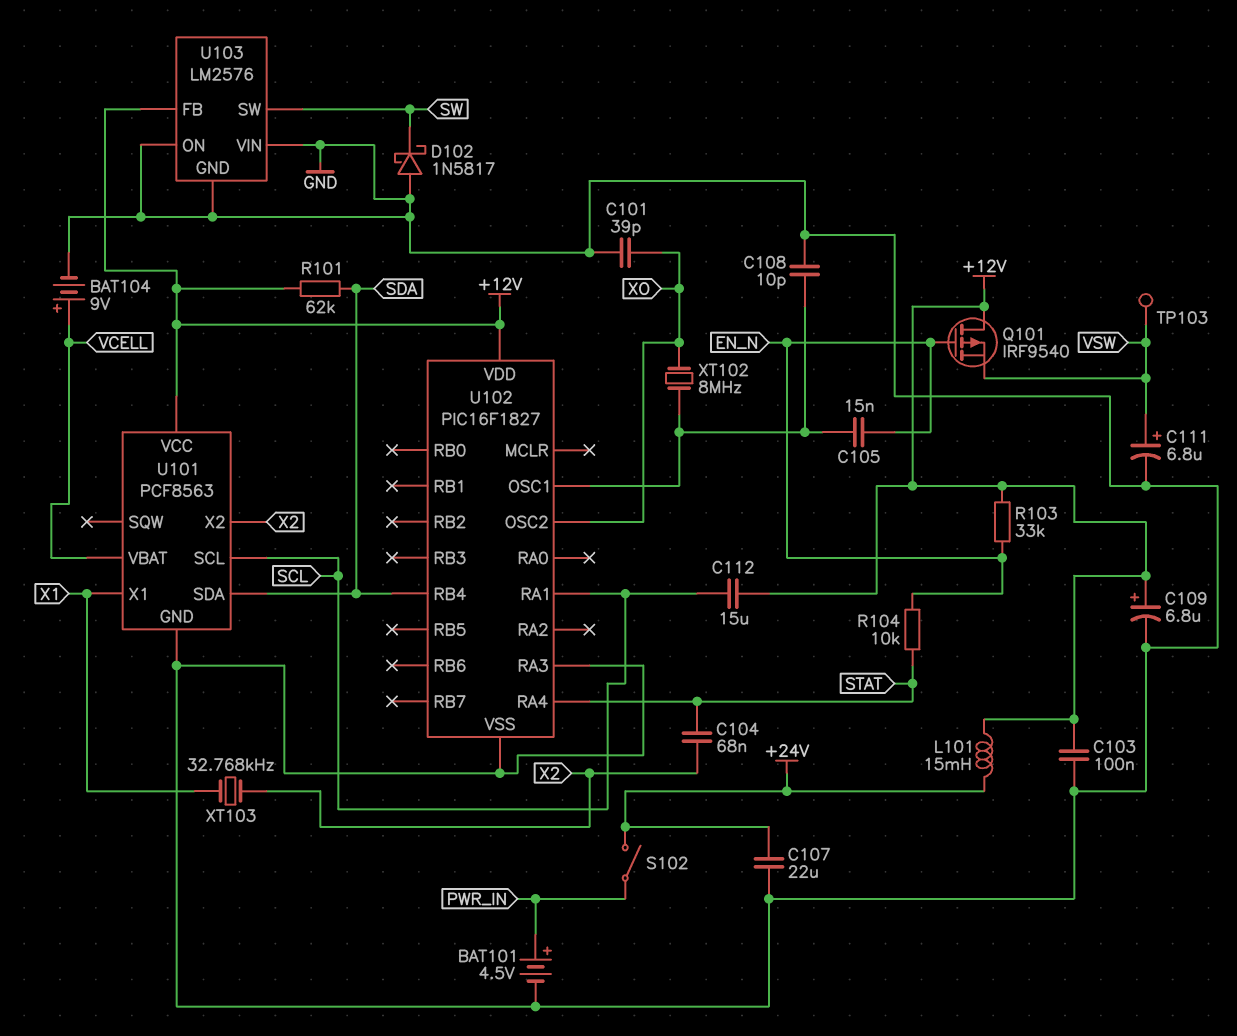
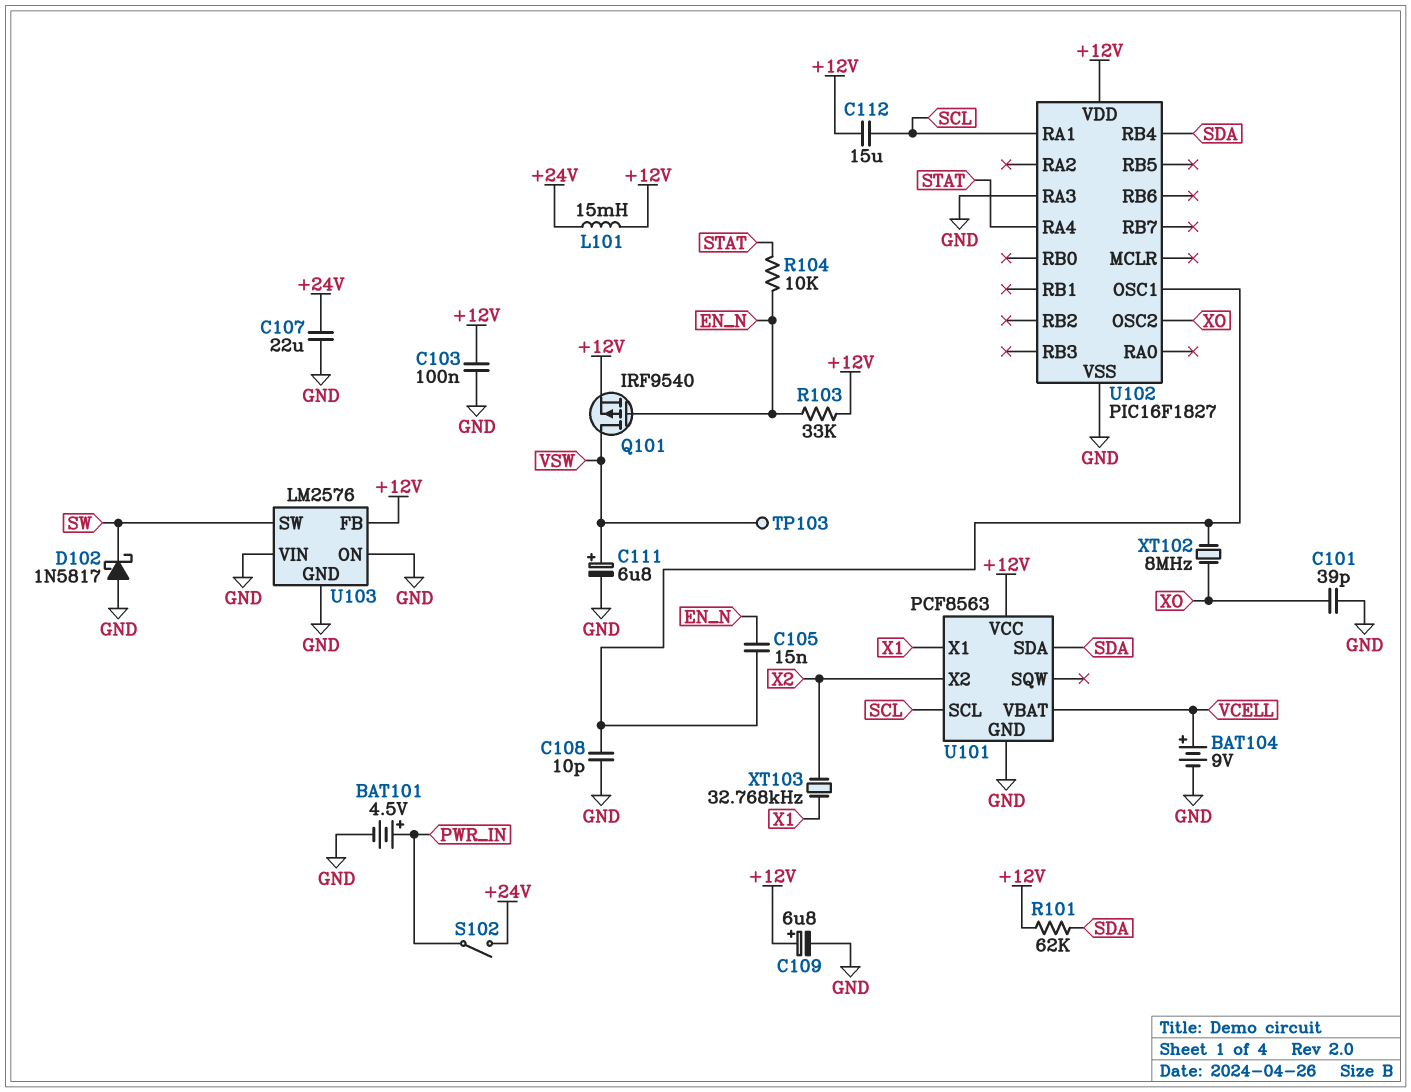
C104: 68nF (STAT, X2) -> none
Q101: PMOS IRF9540 (G EN_N, D +12V, S VSW) -> PMOS IRF9540 (G EN_N, D VSW, S +12V)

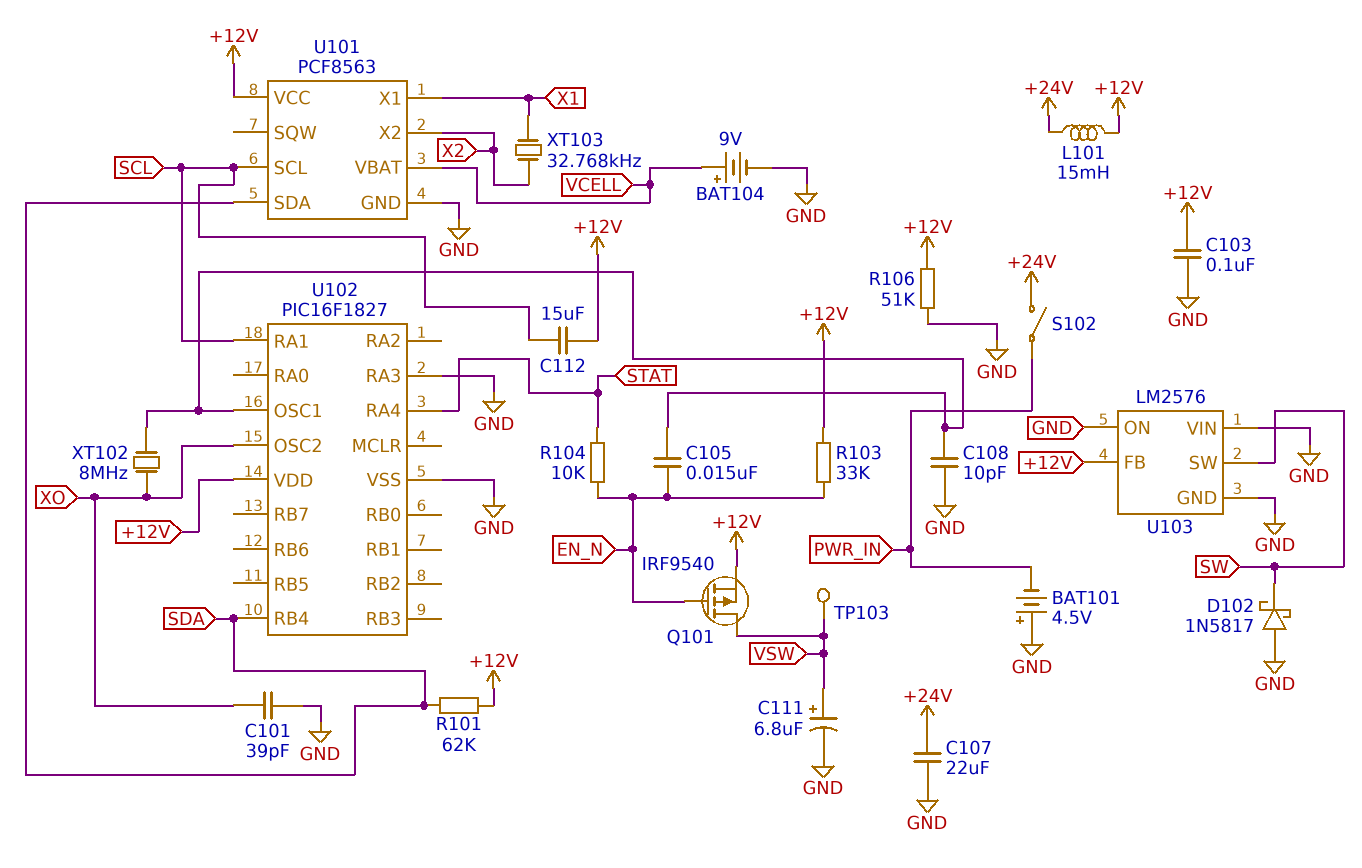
BAT101: 4.5V (plus PWR_IN, minus GND) -> 4.5V (plus GND, minus PWR_IN)
C109: 6.8uF (plus +12V, minus GND) -> none
R106: none -> 51k (+12V, GND)

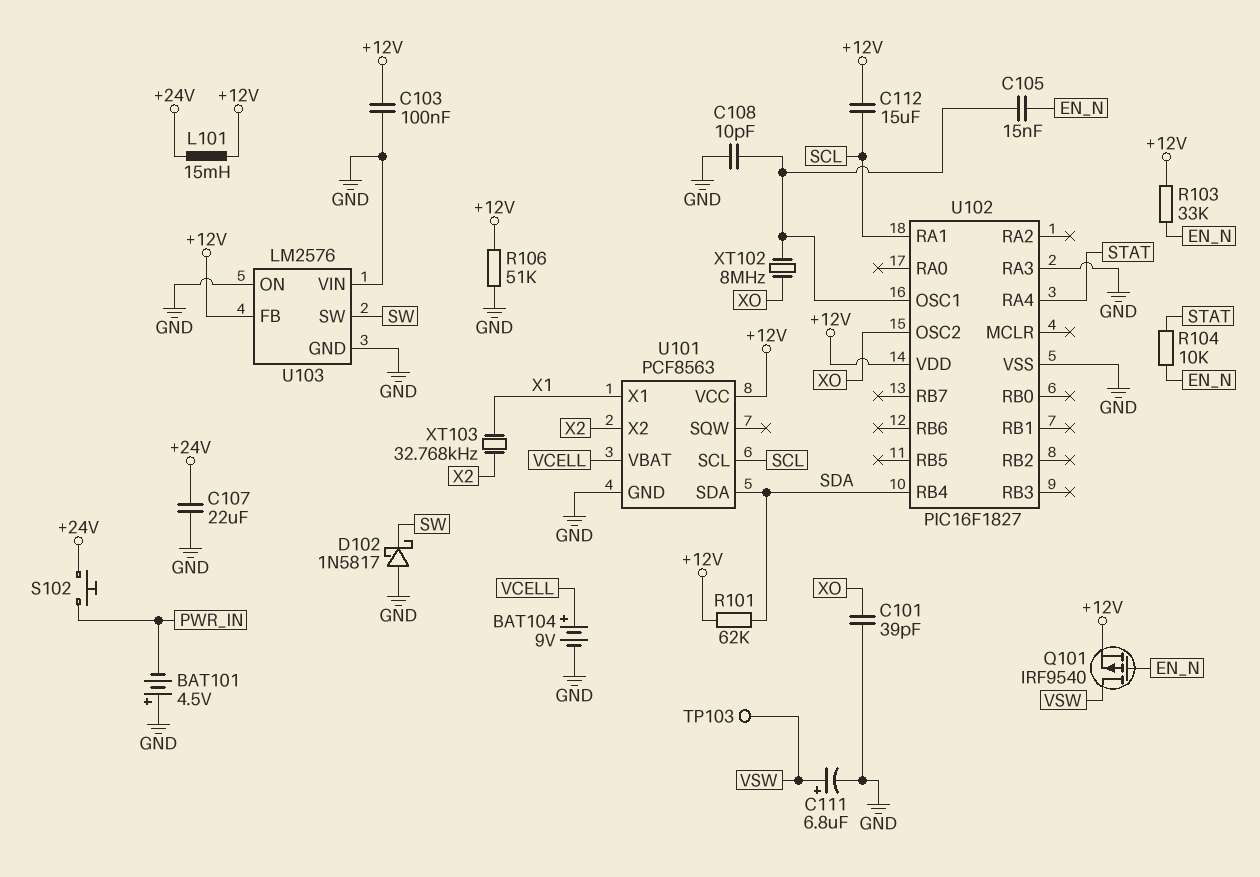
S102: switch (+24V, PWR_IN) -> button (+24V, PWR_IN)

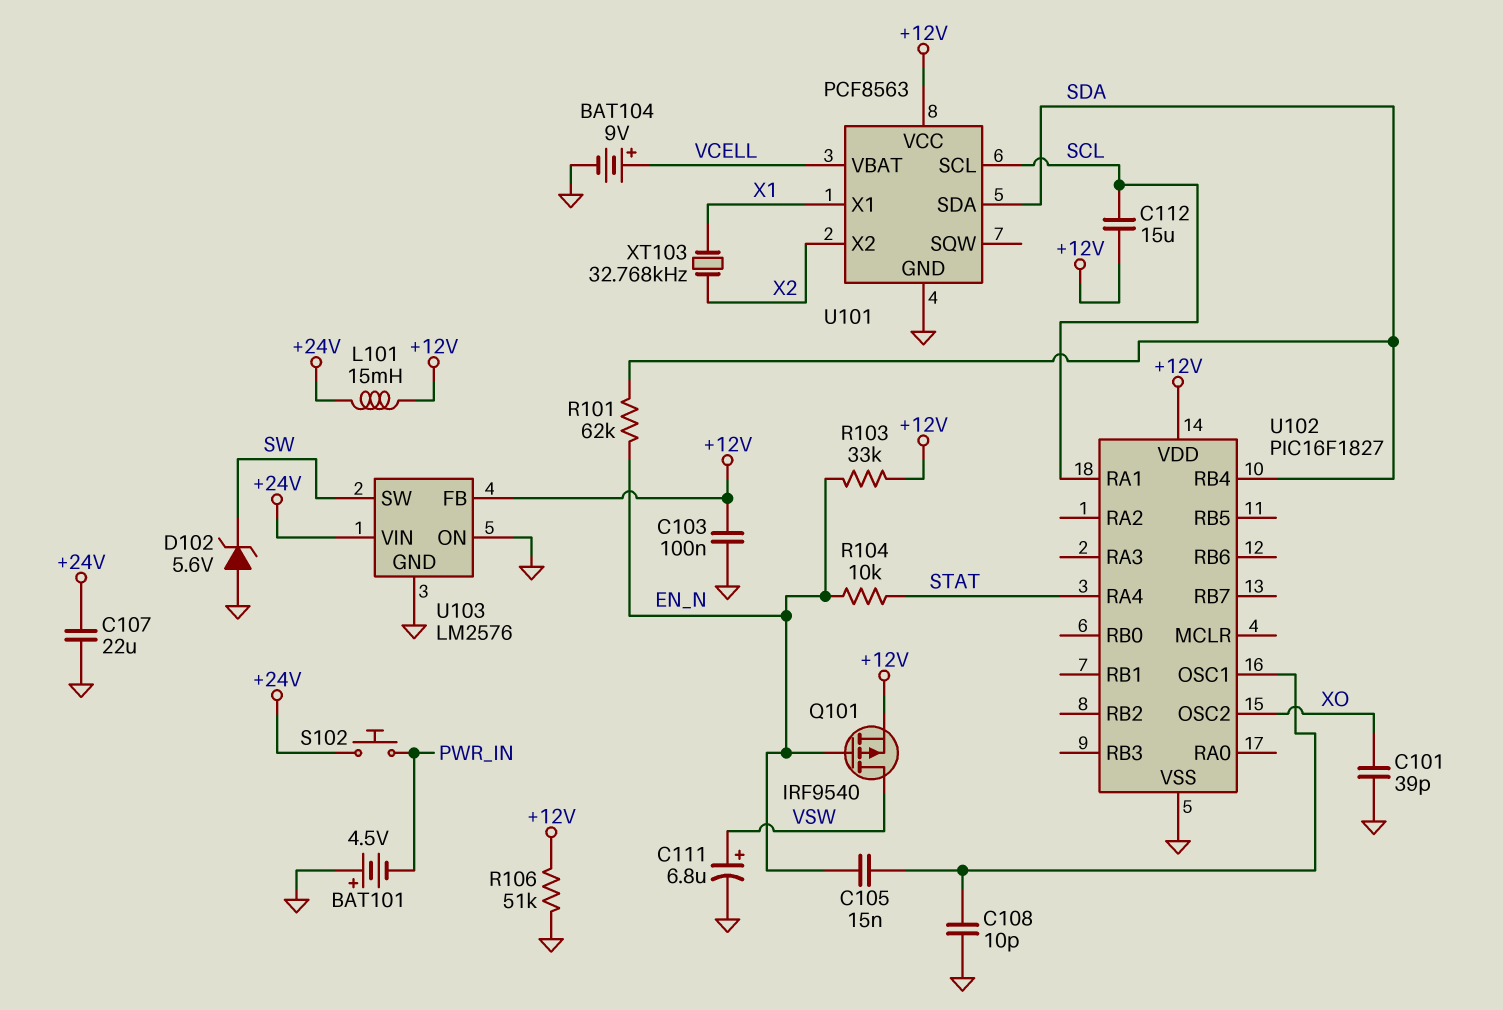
D102: schottky 1N5817 (A GND, K SW) -> zener 5.6V (A GND, K SW)
R101: 62k (+12V, SDA) -> 62k (EN_N, SDA)
TP103: test point (VSW) -> none
U102 pin RA3: GND -> none
U103 pin VIN: GND -> +24V
XT102: 8MHz (U102/OSC1, XO) -> none

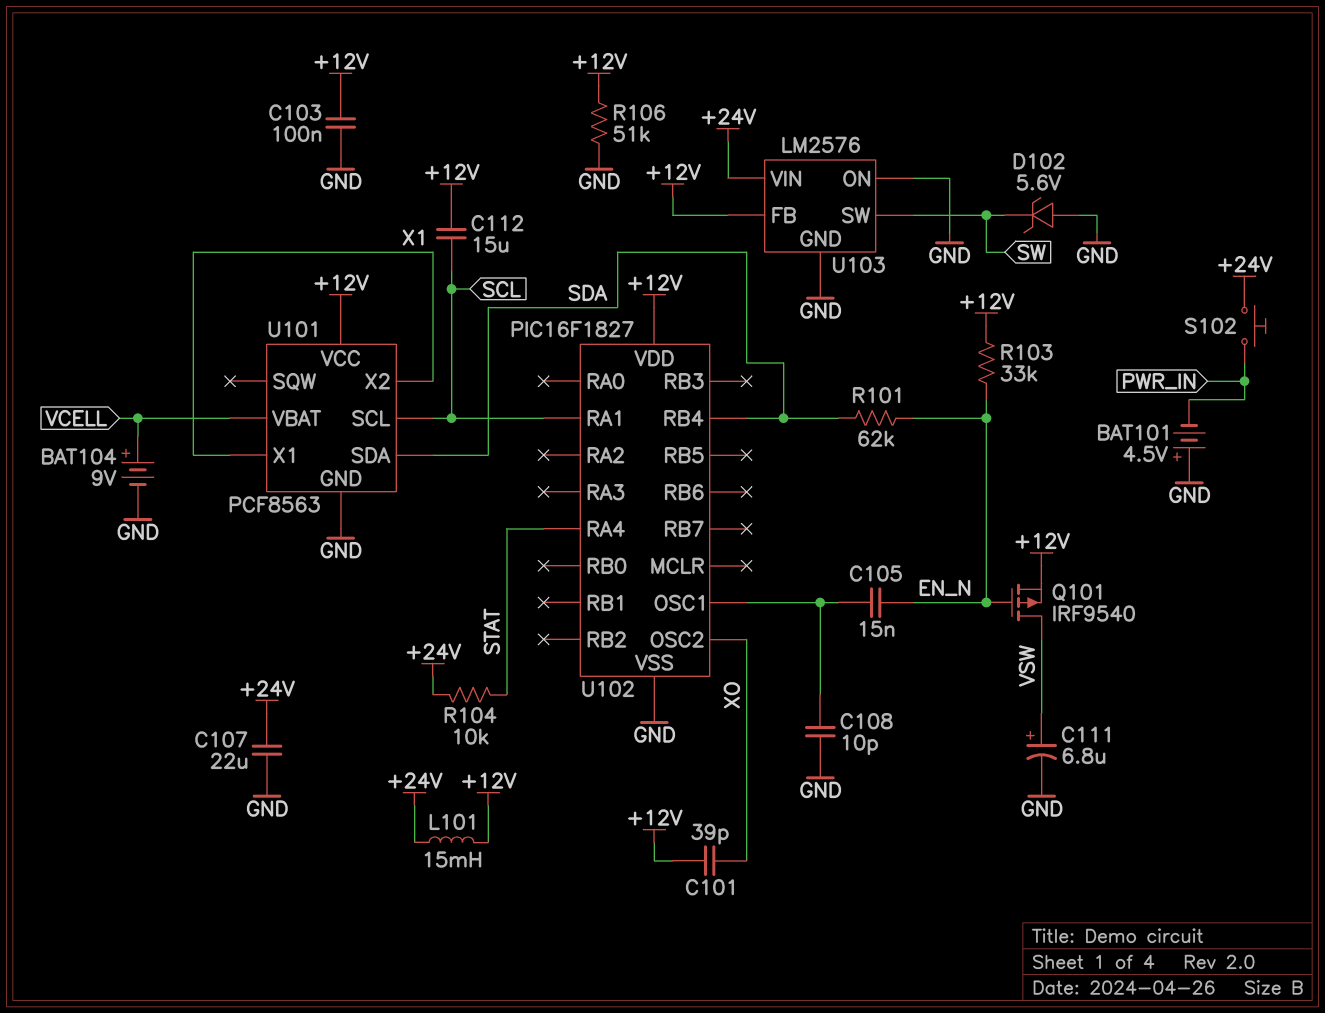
C101: 39pF (GND, XO) -> 39pF (+12V, XO)
R104: 10k (EN_N, STAT) -> 10k (+24V, STAT)
U101 pin X2: X2 -> X1
XT103: 32.768kHz (X1, X2) -> none

